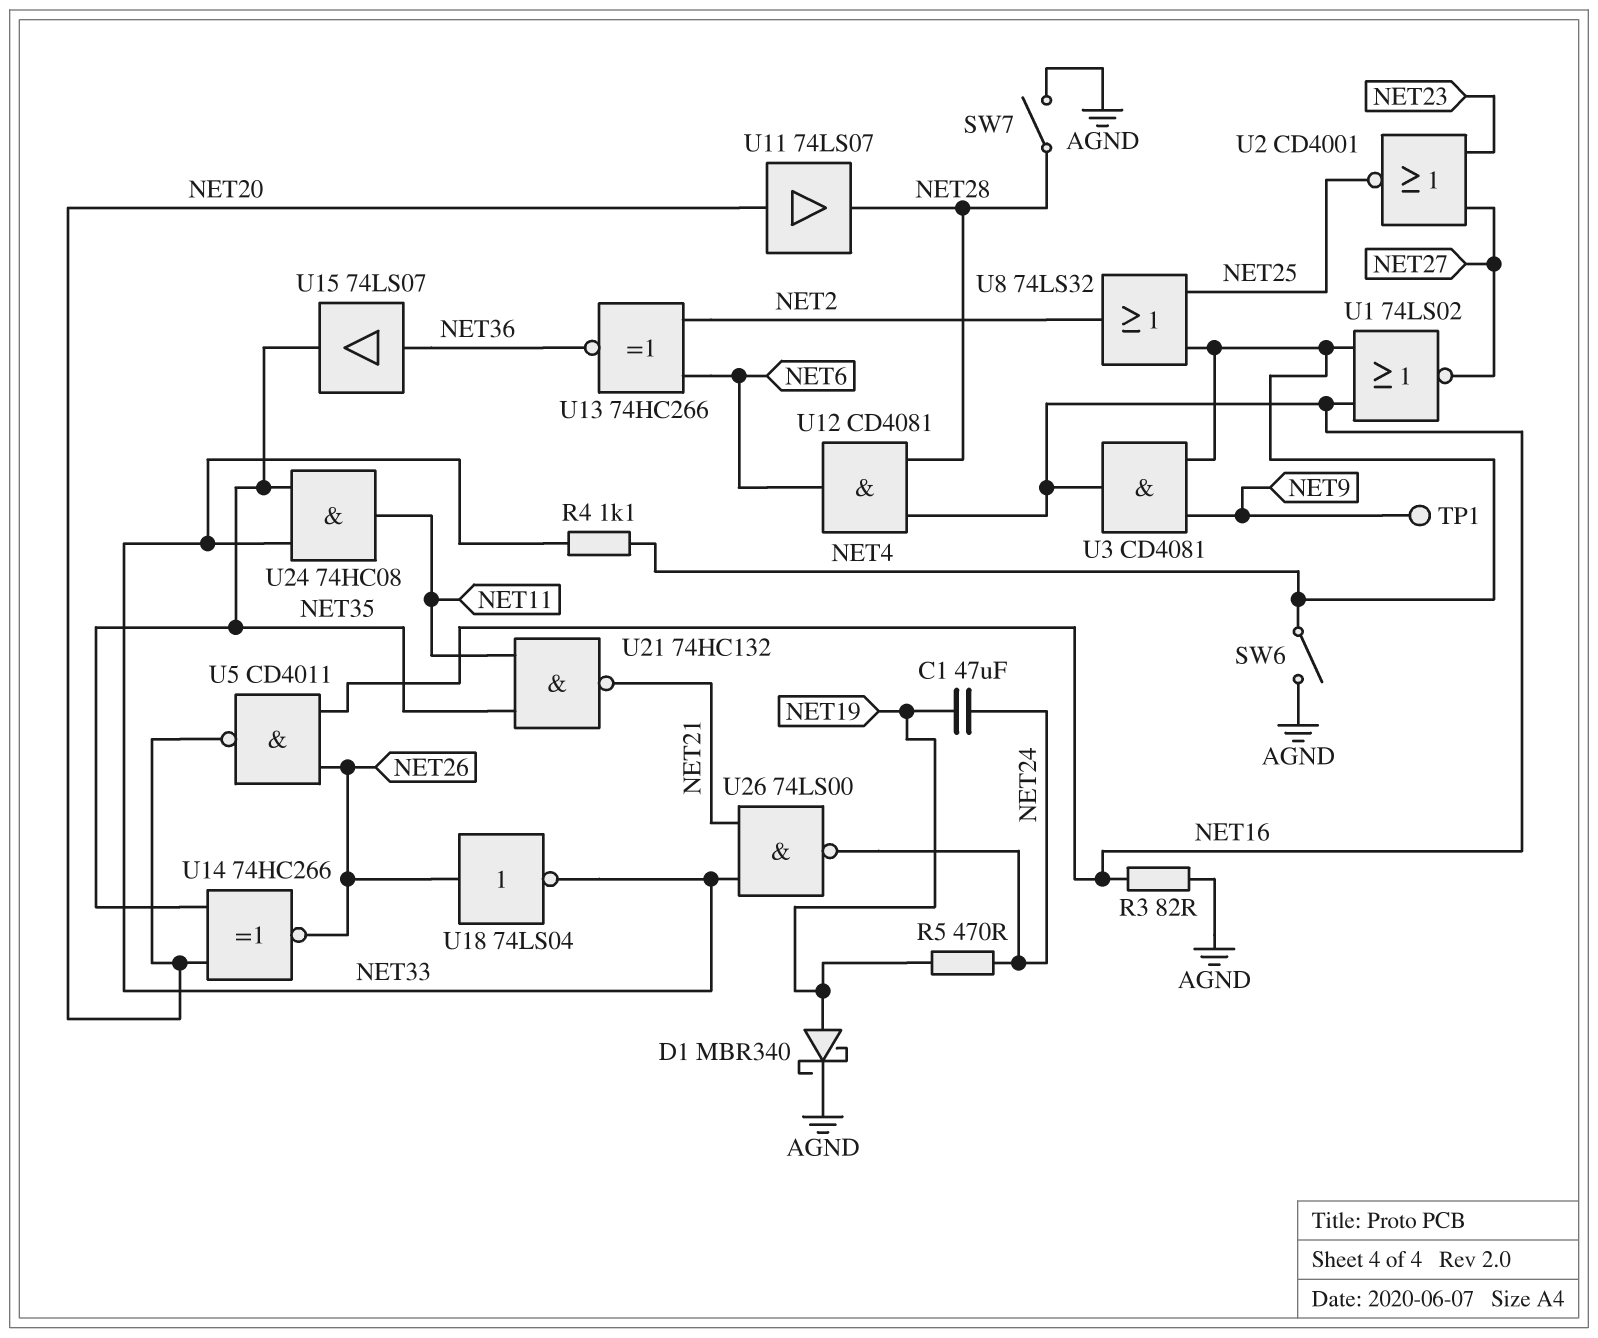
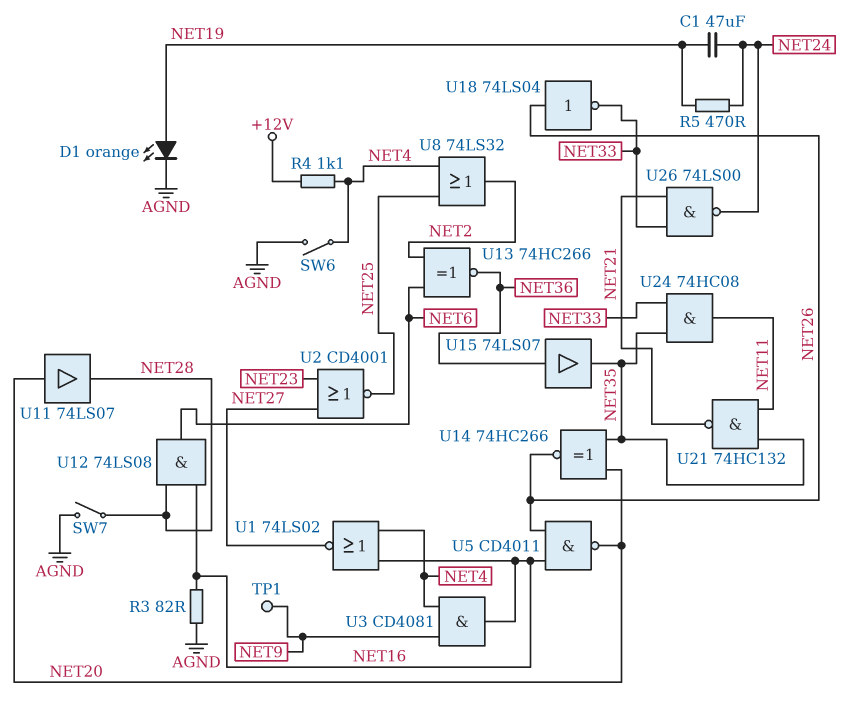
D1: schottky MBR340 (A NET19, K AGND) -> LED orange (A NET19, K AGND)
R4: 1.1k (NET4, NET33) -> 1.1k (+12V, NET4)
U12: AND CD4081 (in NET16, in NET28, out NET6) -> AND 74LS08 (in NET16, in NET28, out NET6)

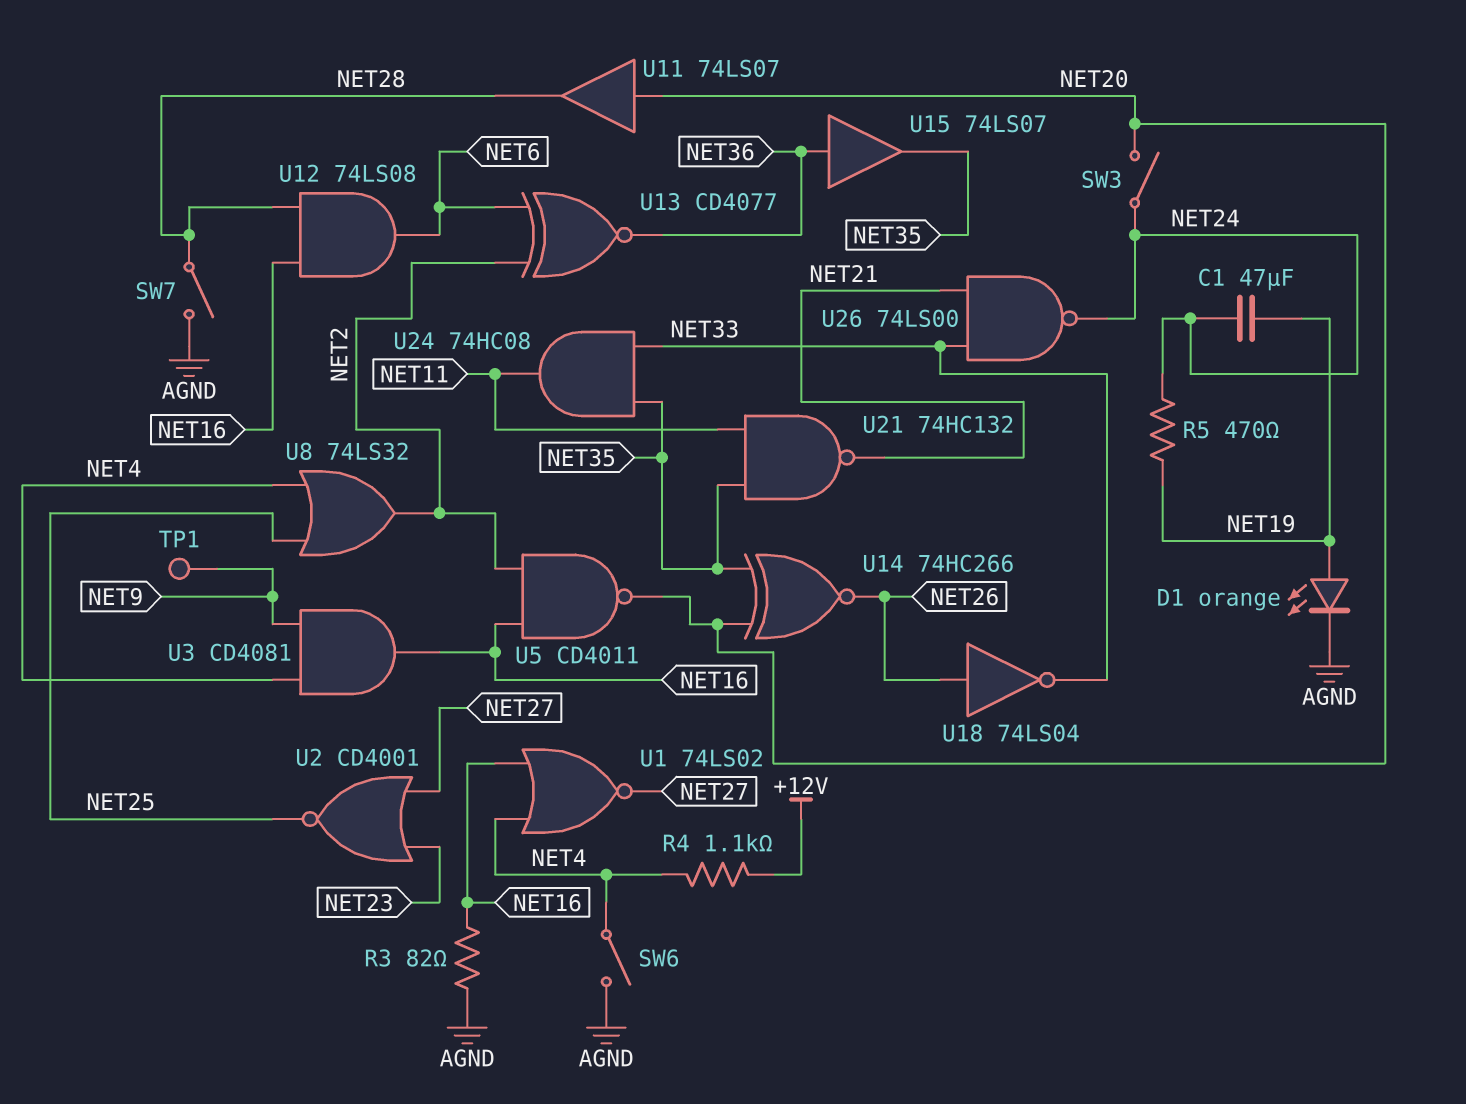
SW3: none -> switch (NET20, NET24)
U5: NAND CD4011 (in NET16, in NET26, out NET20) -> NAND CD4011 (in NET2, in NET16, out NET20)
U13: XNOR 74HC266 (in NET2, in NET6, out NET36) -> XNOR CD4077 (in NET2, in NET6, out NET36)

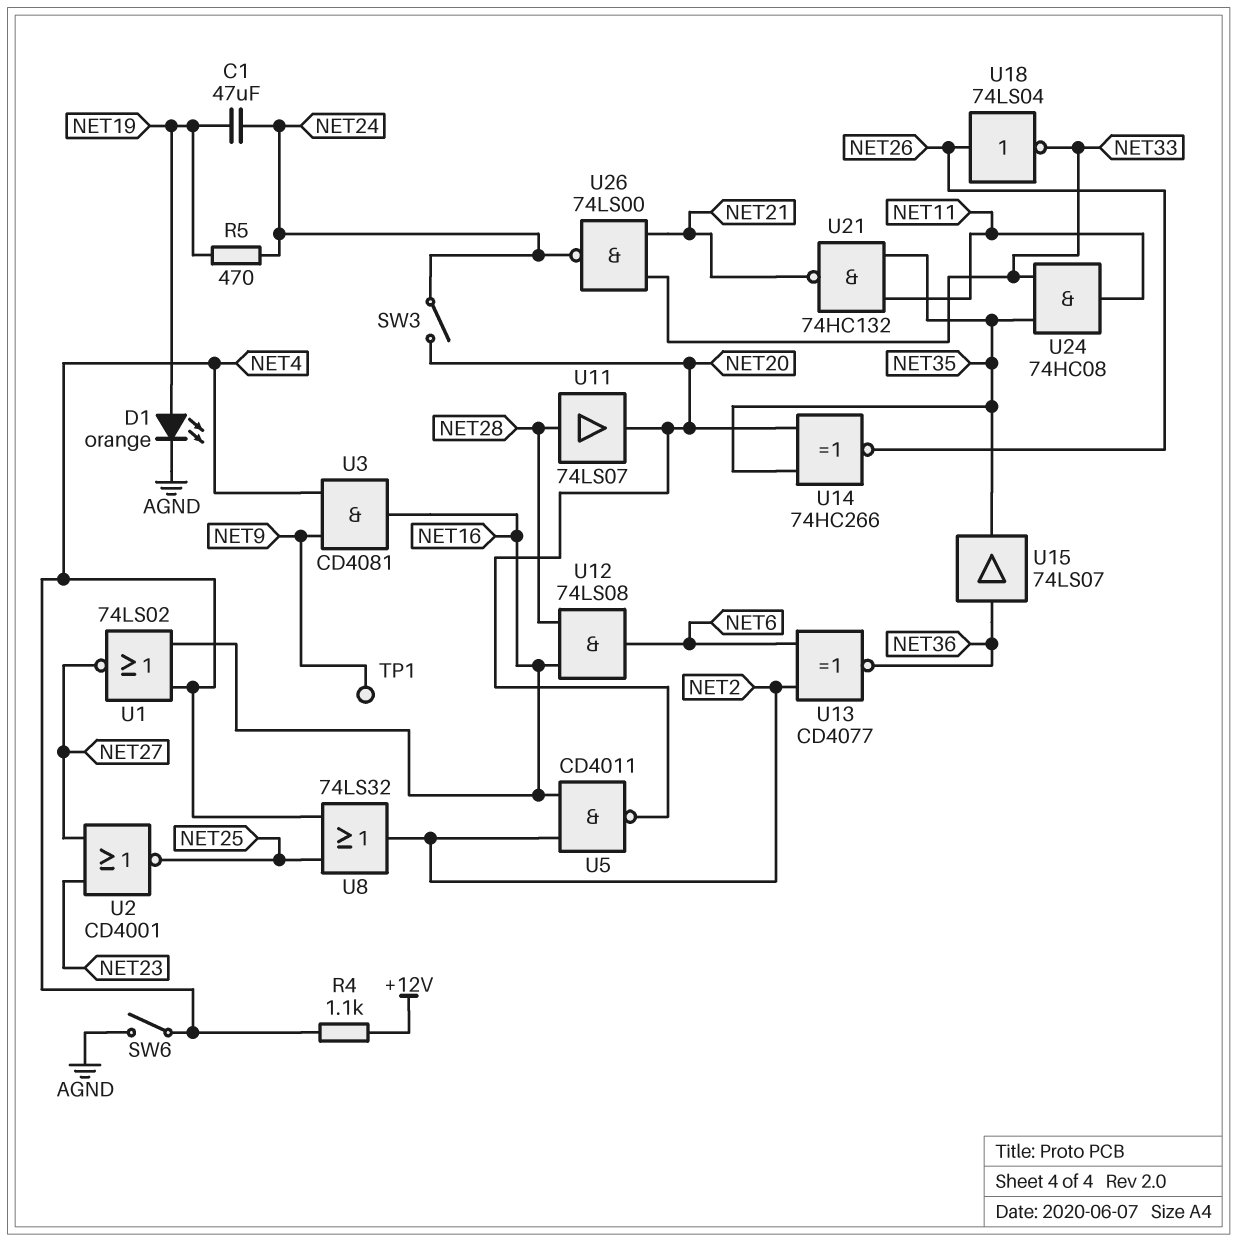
R3: 82 (AGND, NET16) -> none
SW7: switch (AGND, NET28) -> none
U11: buffer 74LS07 (in NET20, out NET28) -> buffer 74LS07 (in NET28, out NET20)

